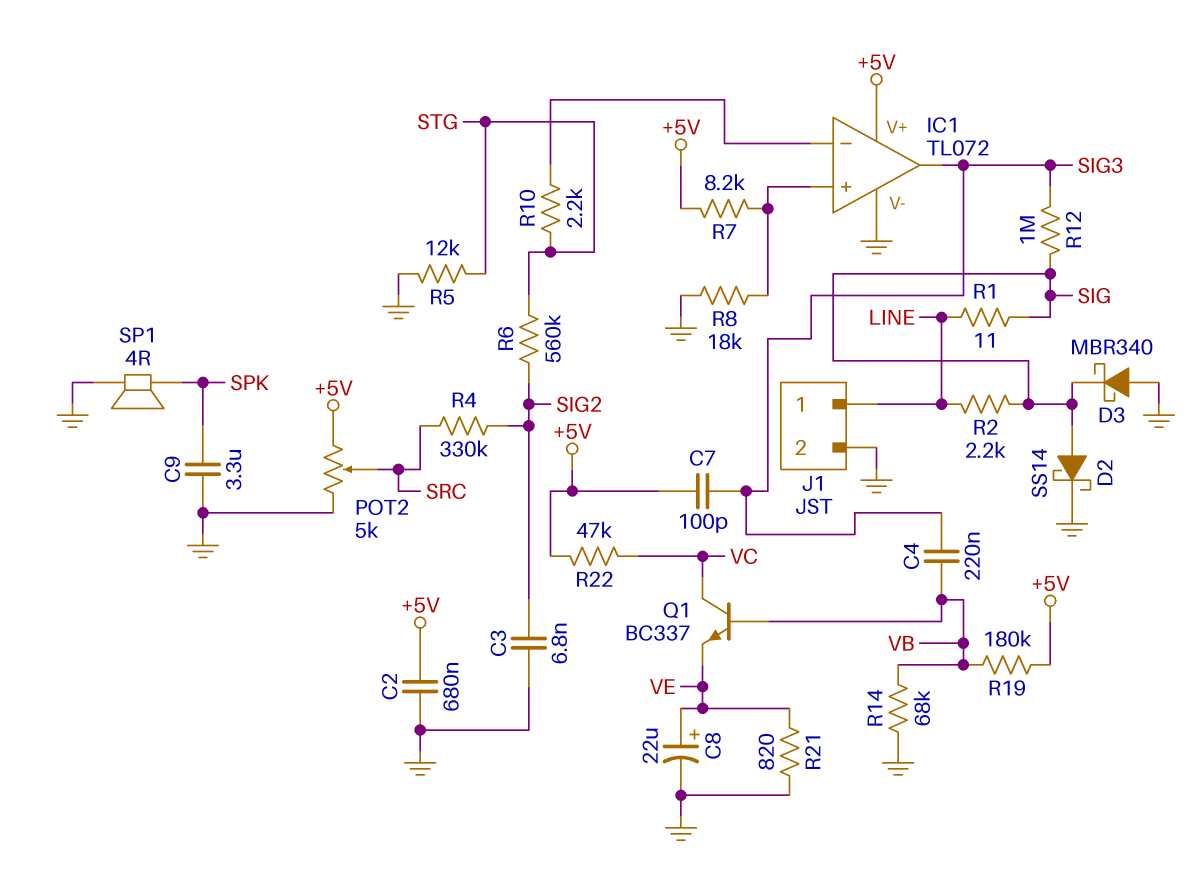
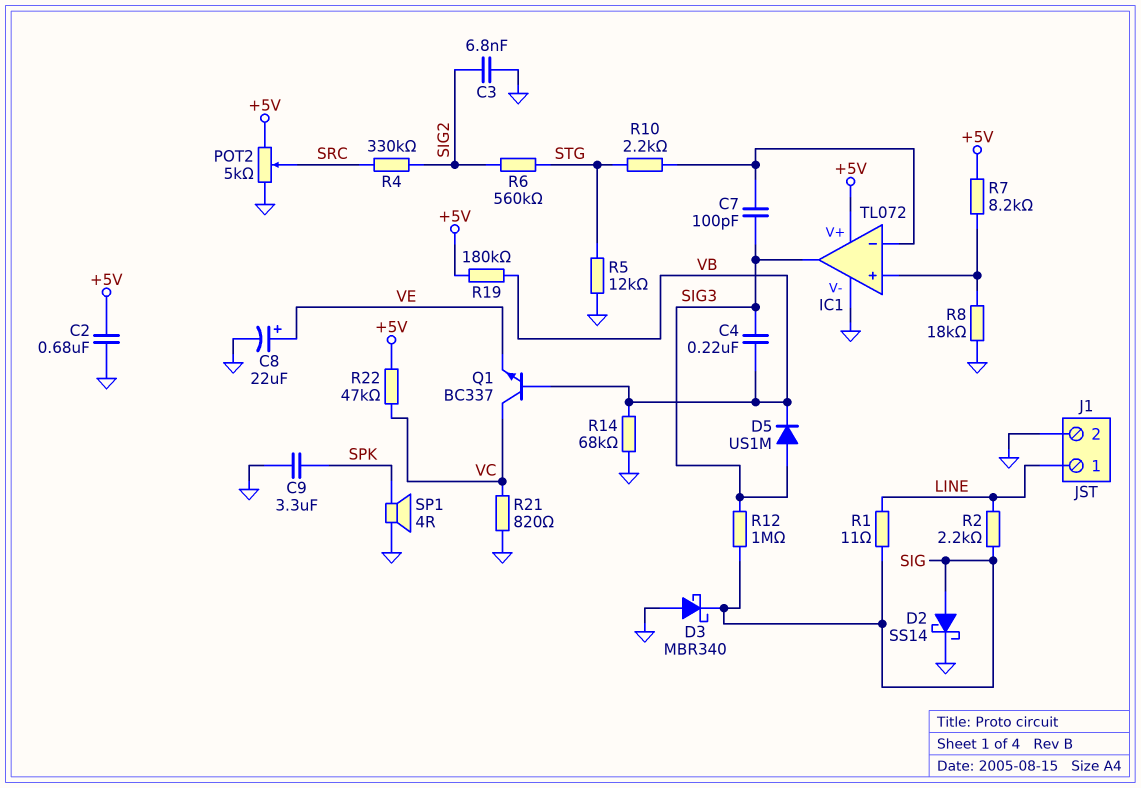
C7: 100pF (+5V, SIG3) -> 100pF (IC1/in-, SIG3)
D5: none -> diode US1M (A SIG3, K VB)
R21: 820 (GND, VE) -> 820 (GND, VC)

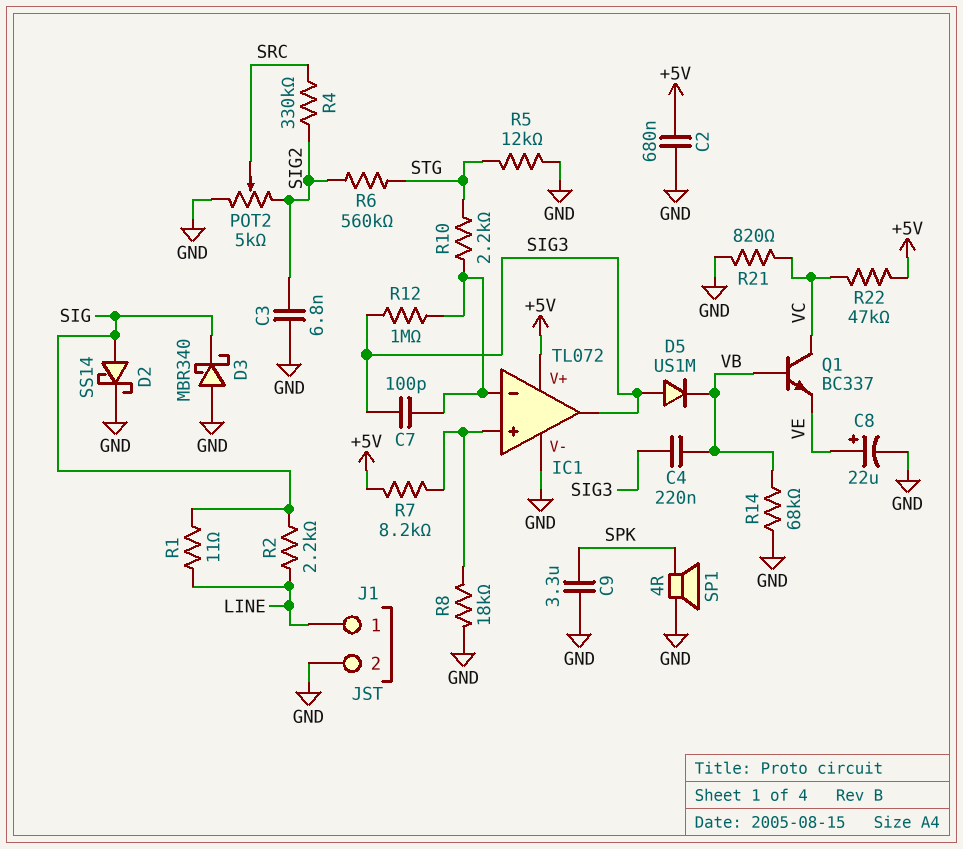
POT2: 5k (+5V, GND, wiper SRC) -> 5k (GND, SIG2, wiper SRC)
R12: 1M (SIG, SIG3) -> 1M (IC1/in-, SIG3)
R19: 180k (+5V, VB) -> none

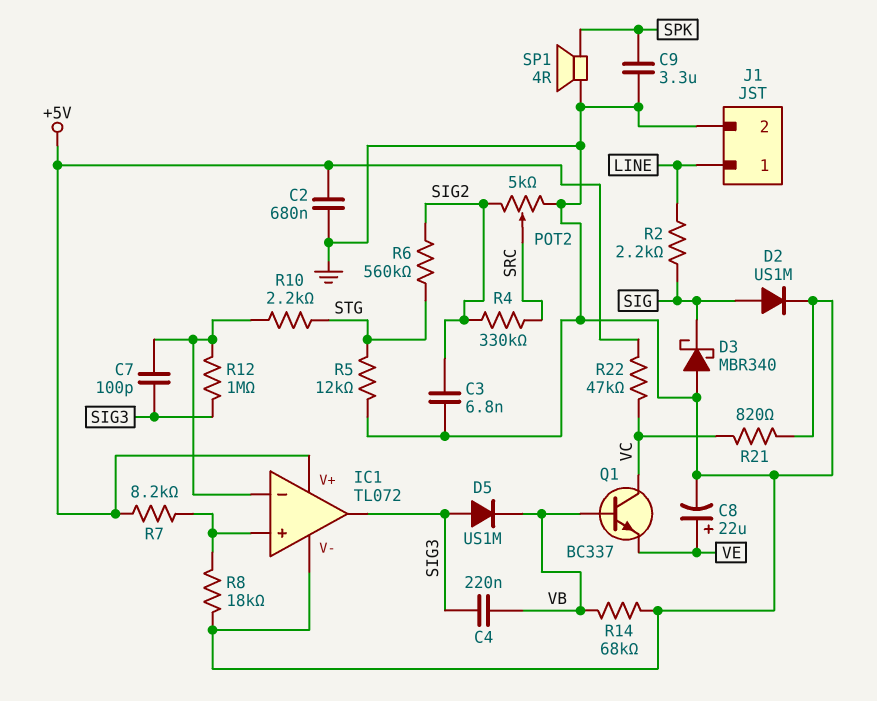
D2: schottky SS14 (A SIG, K GND) -> diode US1M (A SIG, K GND)
R1: 11 (LINE, SIG) -> none

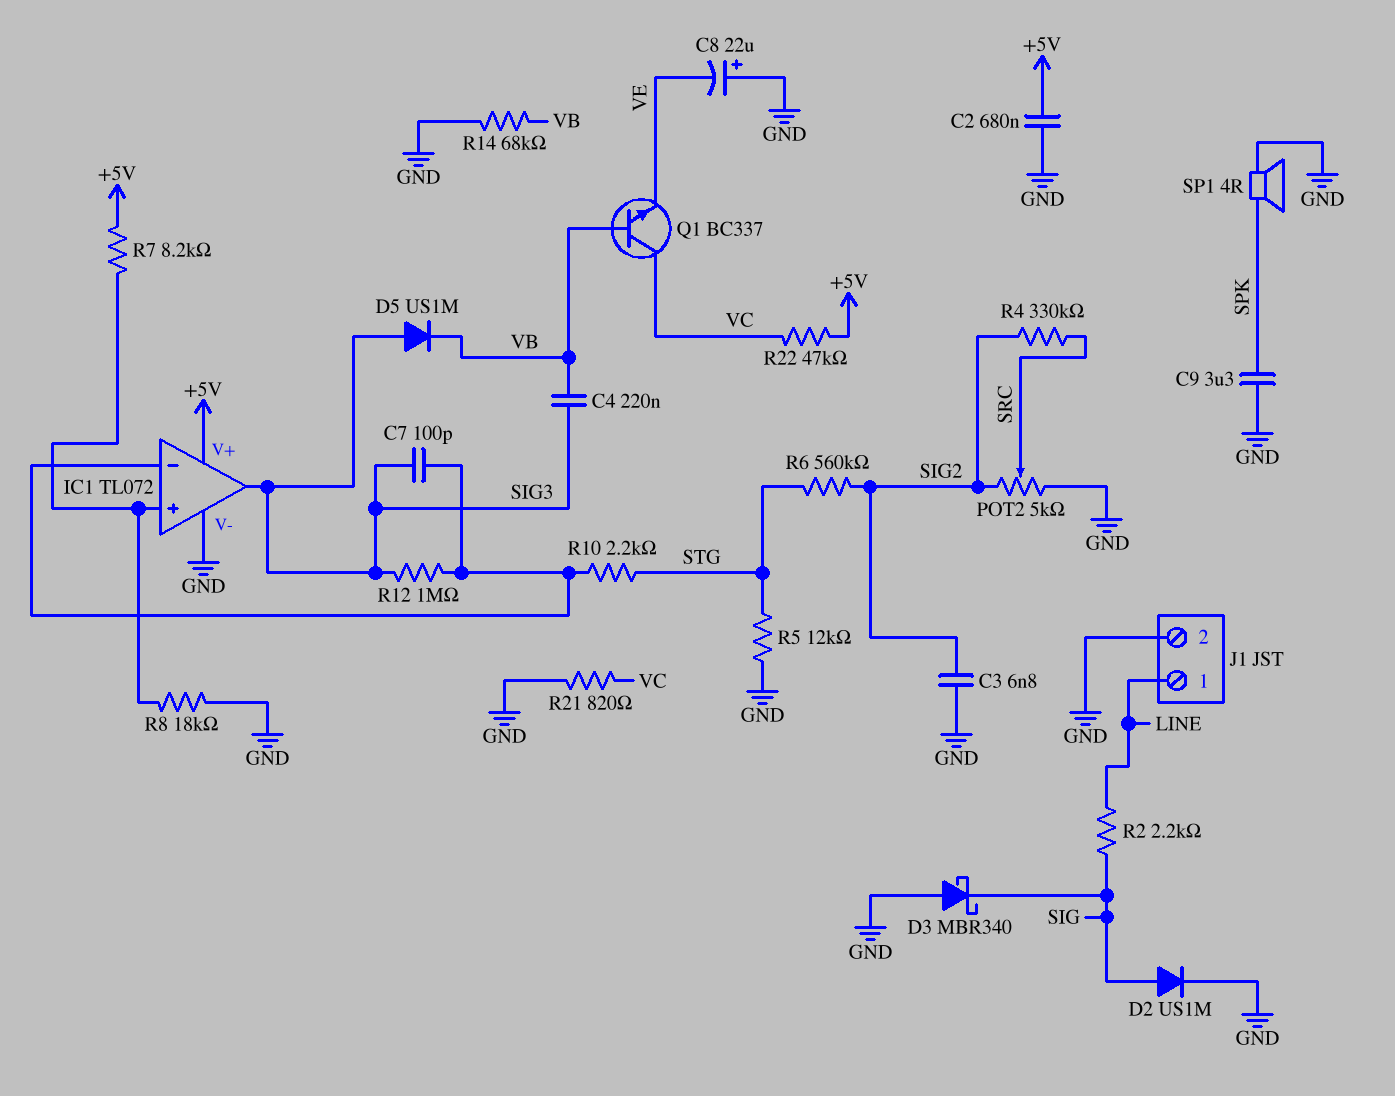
C8: 22uF (plus VE, minus GND) -> 22uF (plus GND, minus VE)

